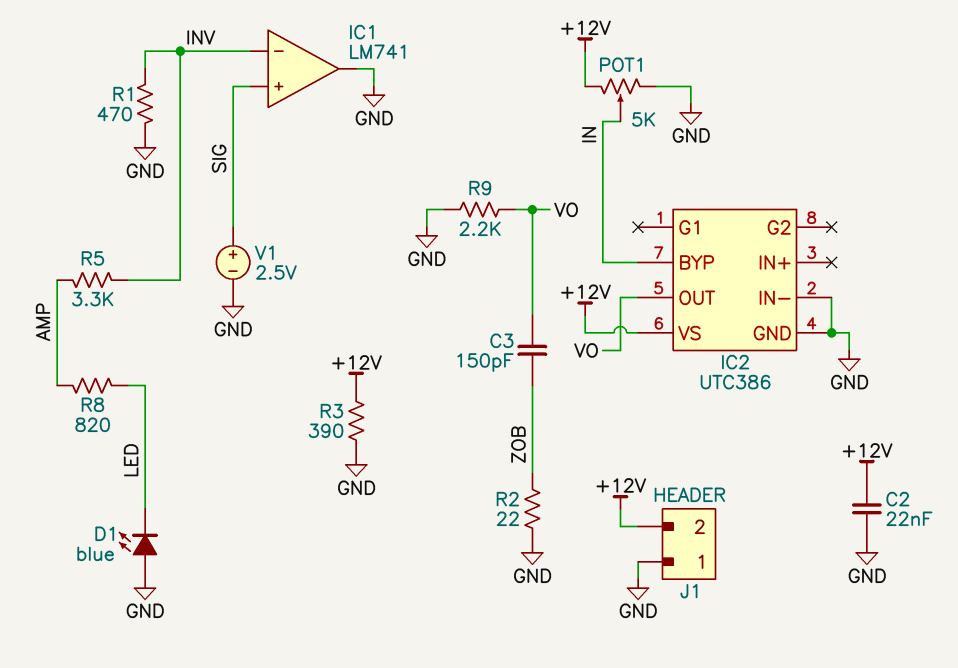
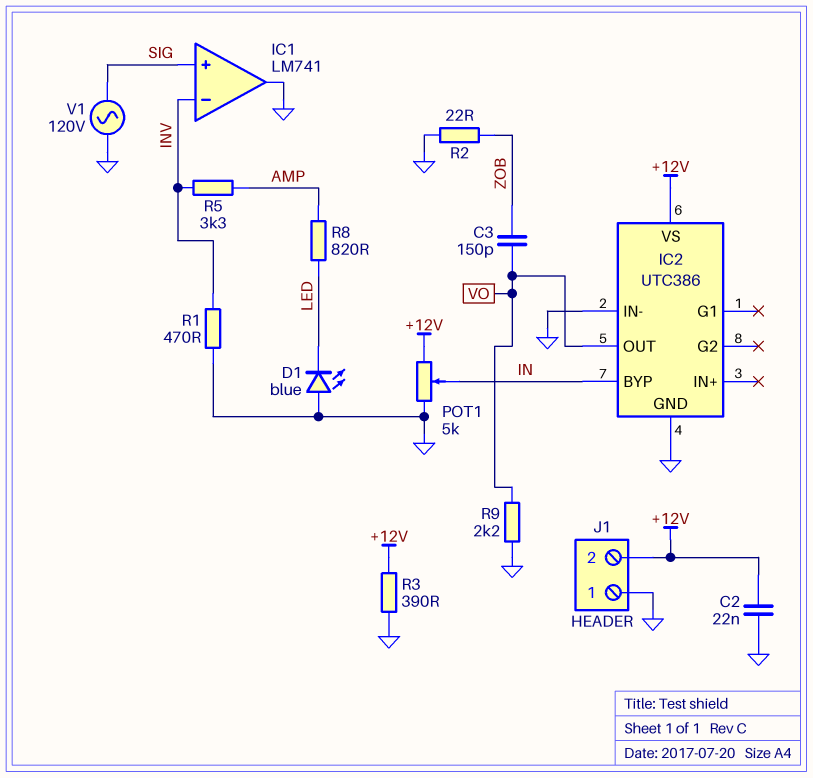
V1: 2.5V (plus SIG, minus GND) -> AC 120V (GND, SIG)

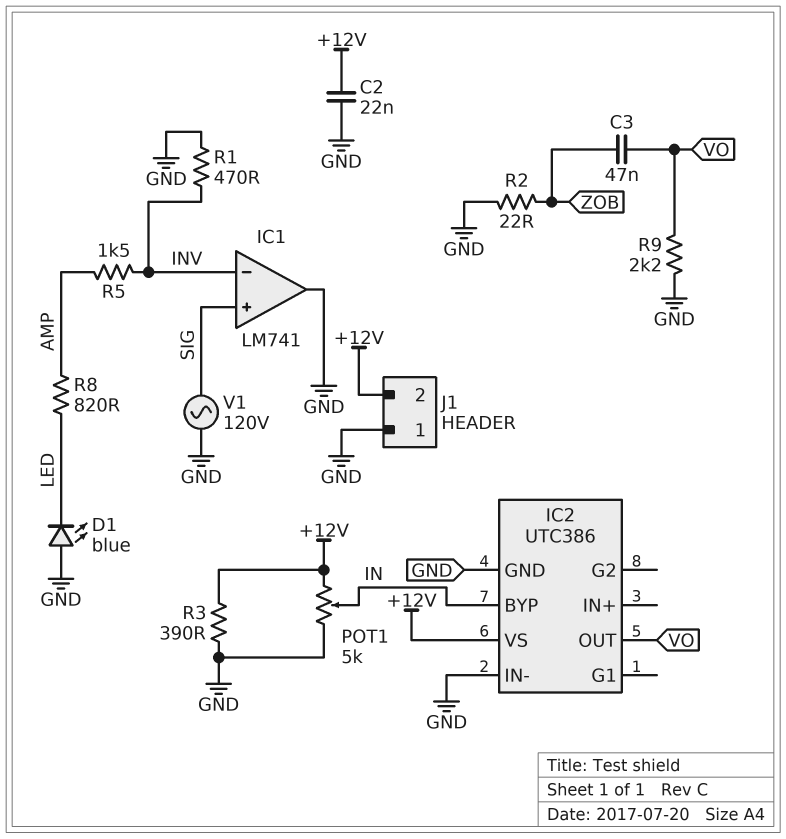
C3: 150pF (VO, ZOB) -> 47nF (VO, ZOB)
R5: 3.3k (AMP, INV) -> 1.5k (AMP, INV)

